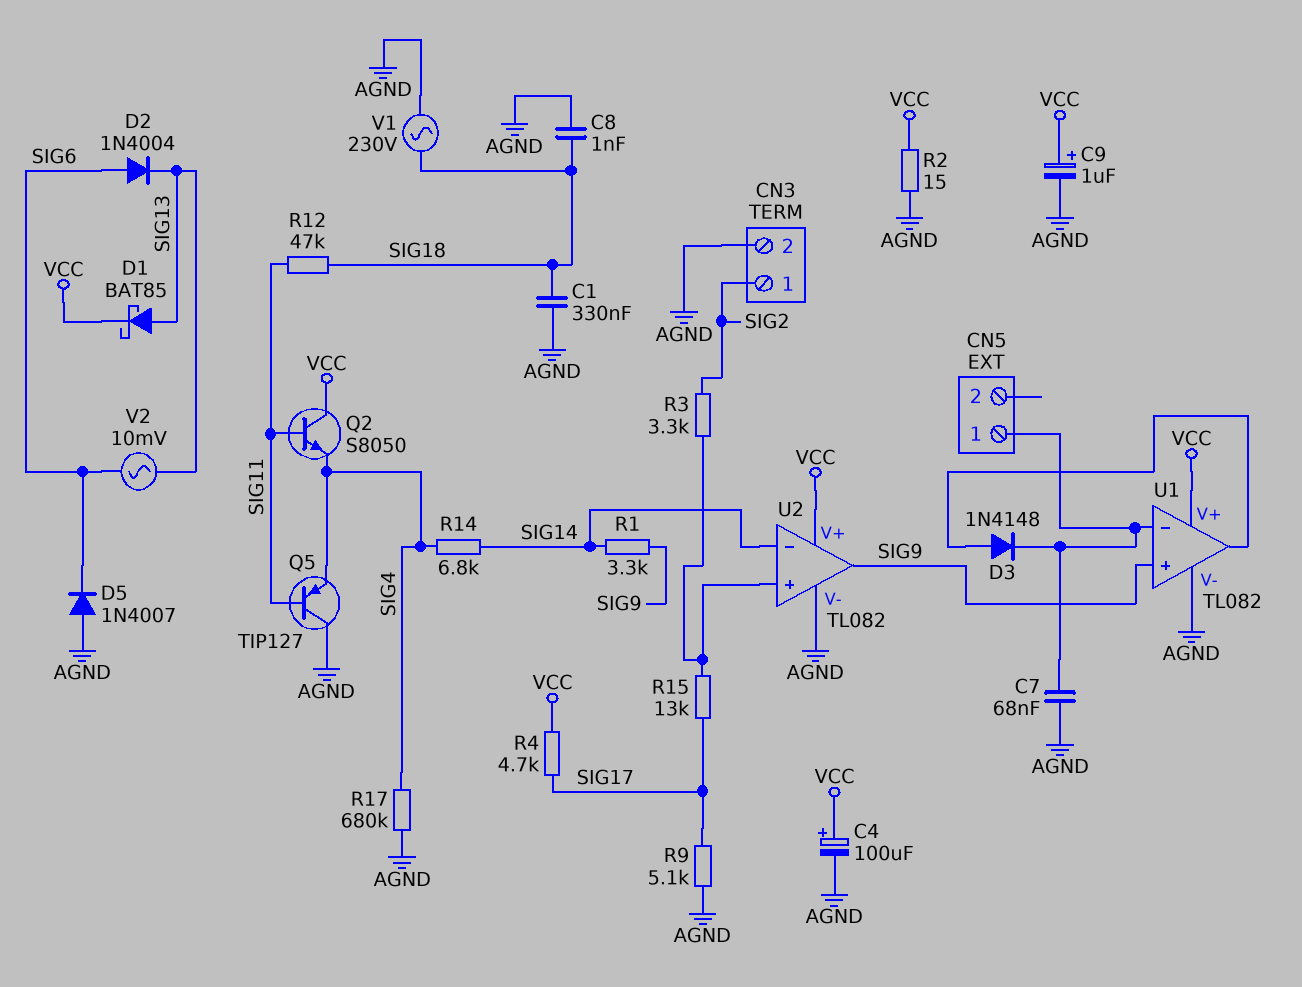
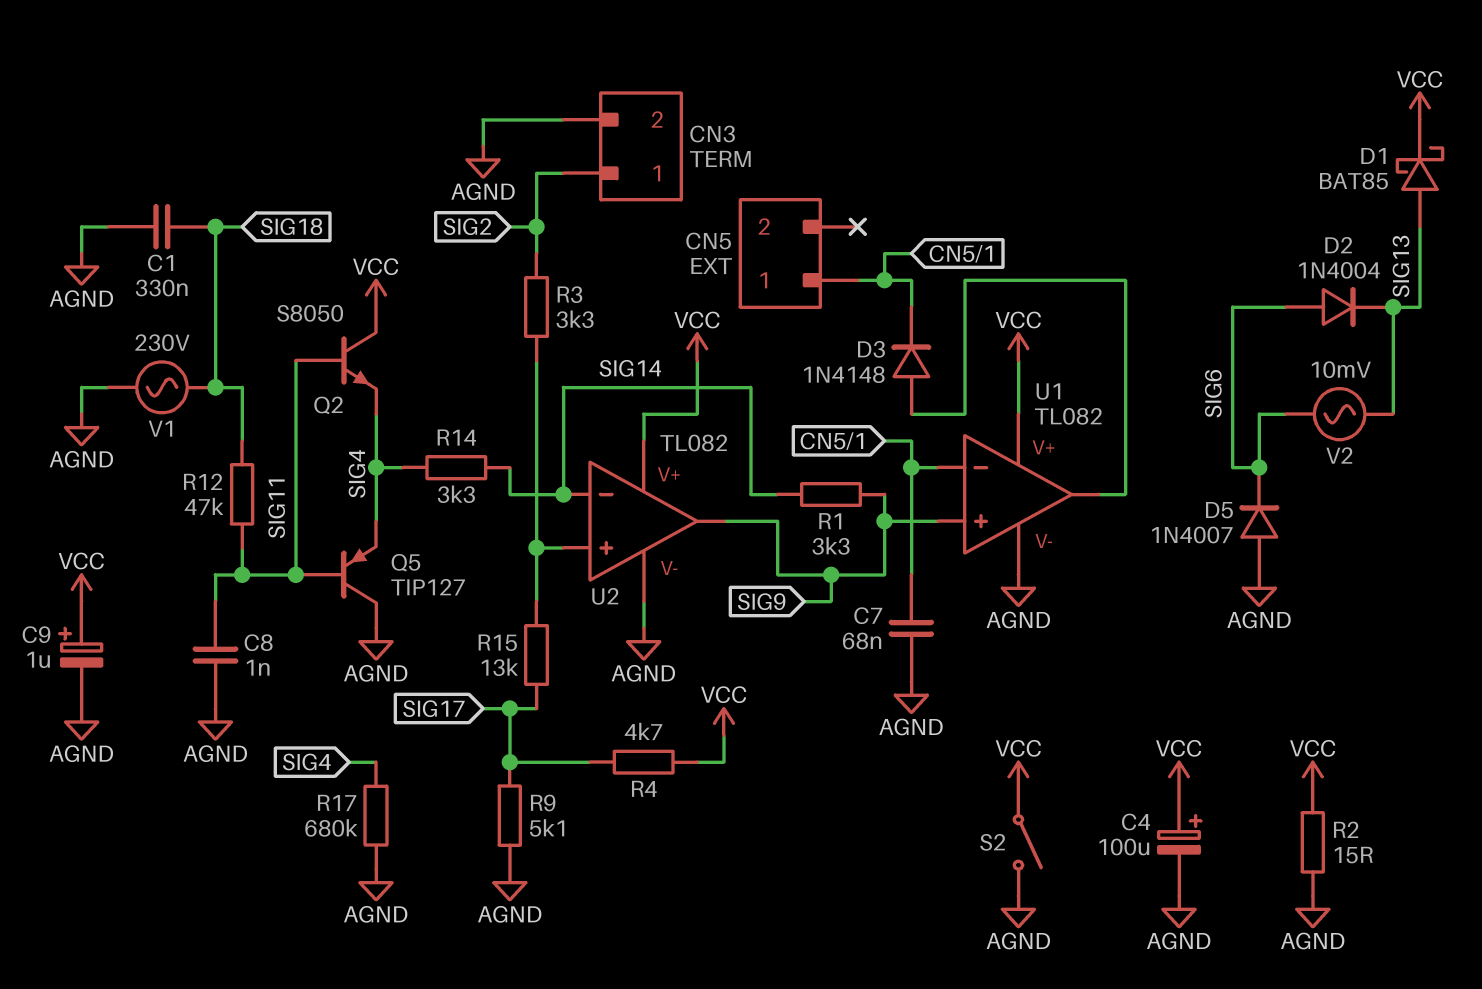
C8: 1nF (AGND, SIG18) -> 1nF (AGND, SIG11)
R14: 6.8k (SIG4, SIG14) -> 3.3k (SIG4, SIG14)
S2: none -> switch (AGND, VCC)

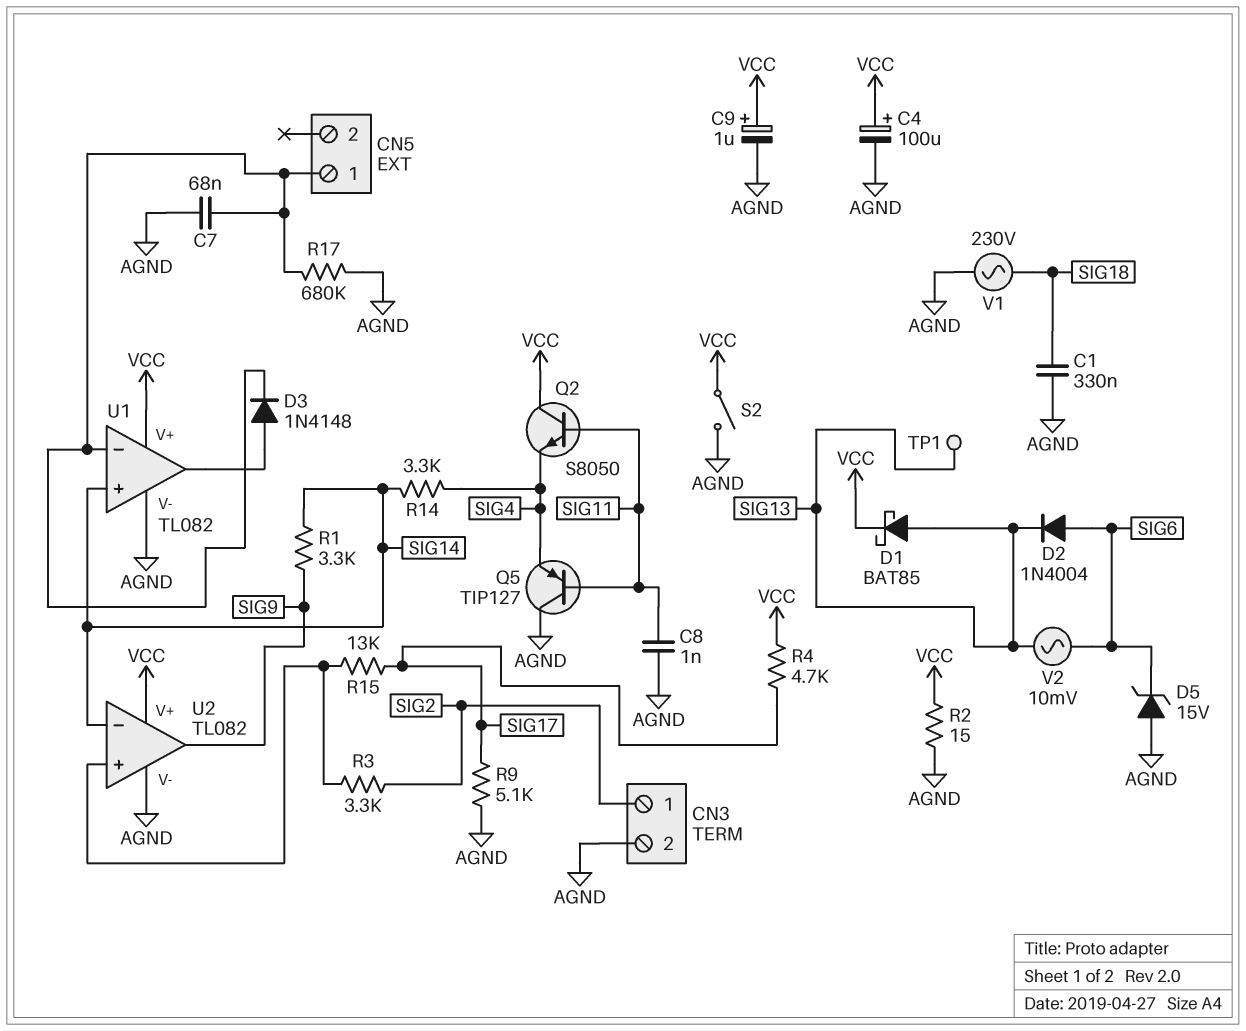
D5: diode 1N4007 (A AGND, K SIG6) -> zener 15V (A AGND, K SIG6)
R12: 47k (SIG11, SIG18) -> none
R17: 680k (AGND, SIG4) -> 680k (AGND, CN5/1)
TP1: none -> test point (SIG13)
U1 pin in+: SIG9 -> SIG14

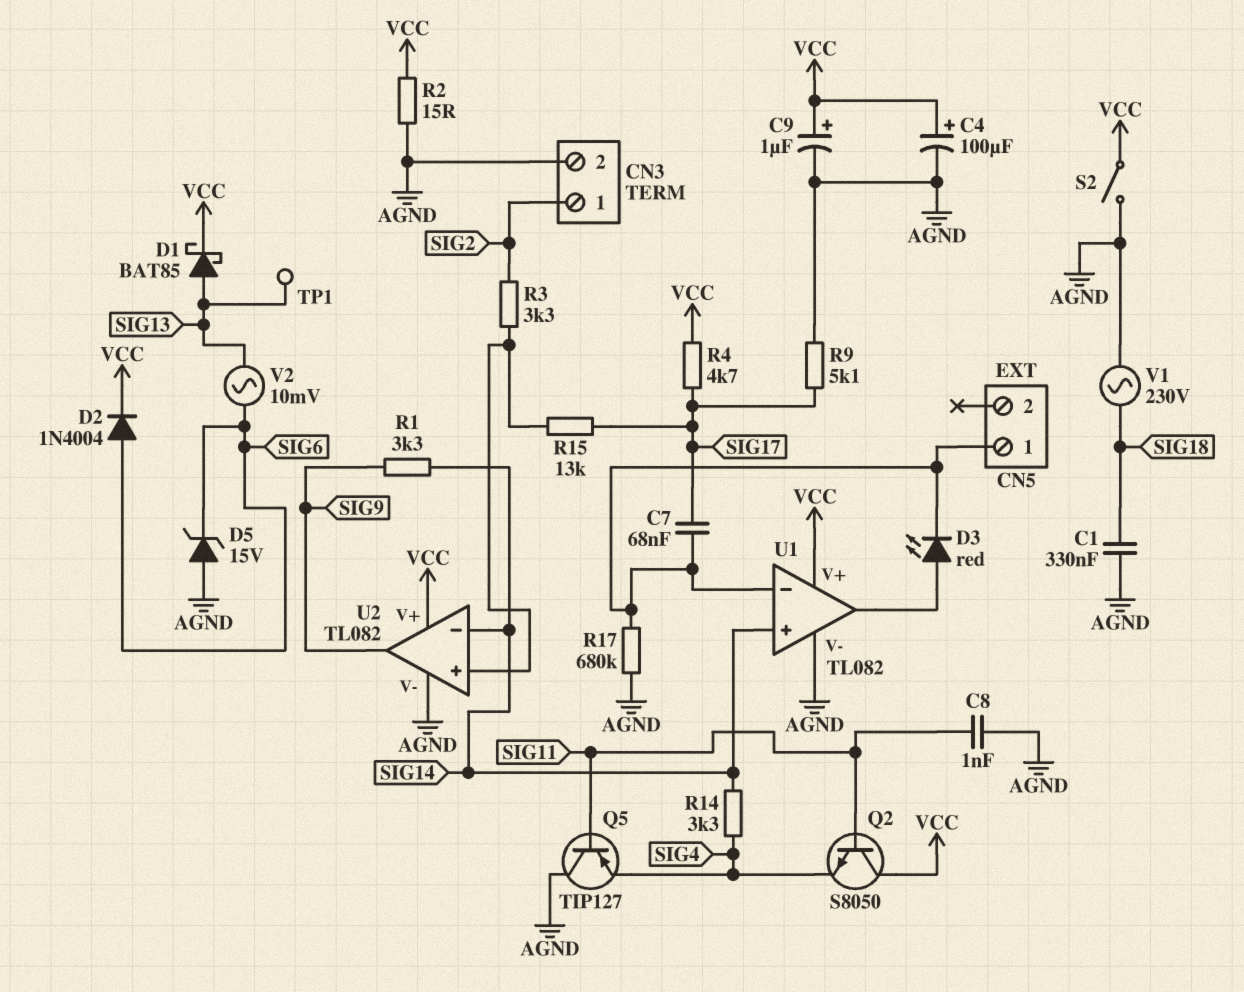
C7: 68nF (AGND, CN5/1) -> 68nF (CN5/1, SIG17)
D2: diode 1N4004 (A SIG6, K SIG13) -> diode 1N4004 (A SIG6, K VCC)
D3: diode 1N4148 (A U1/out, K CN5/1) -> LED red (A U1/out, K CN5/1)

